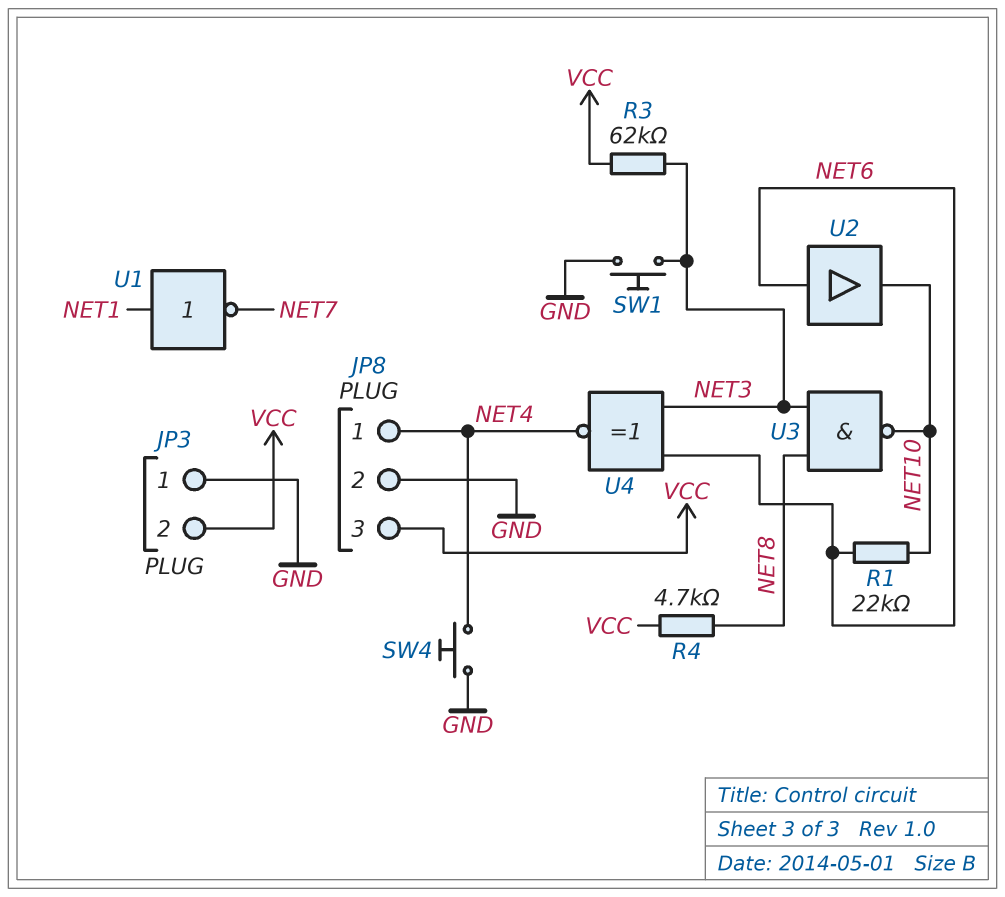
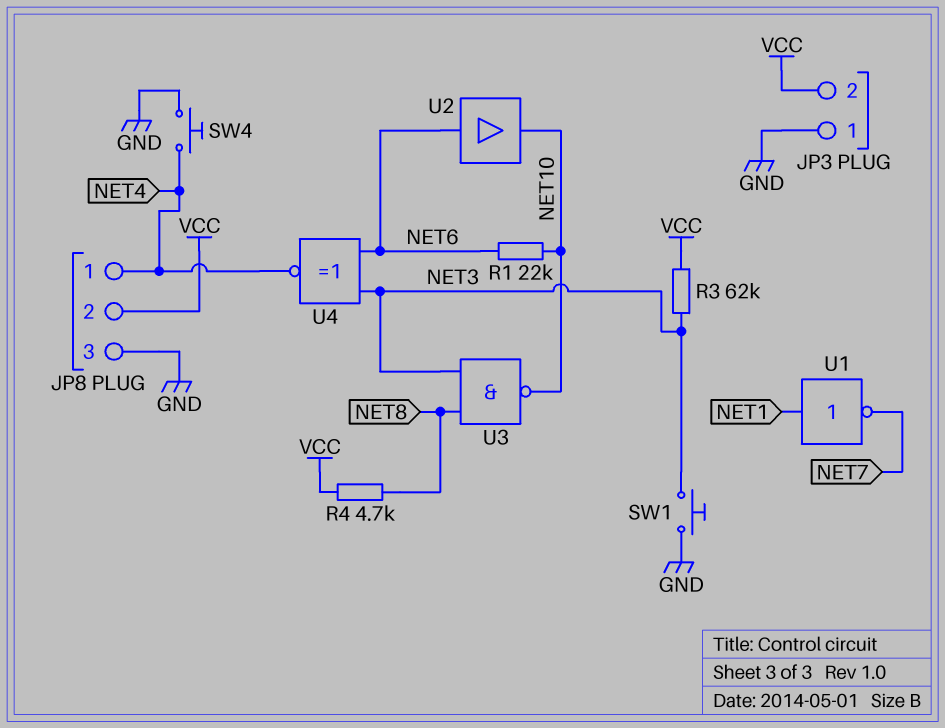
JP8 pin 2: GND -> VCC
JP8 pin 3: VCC -> GND

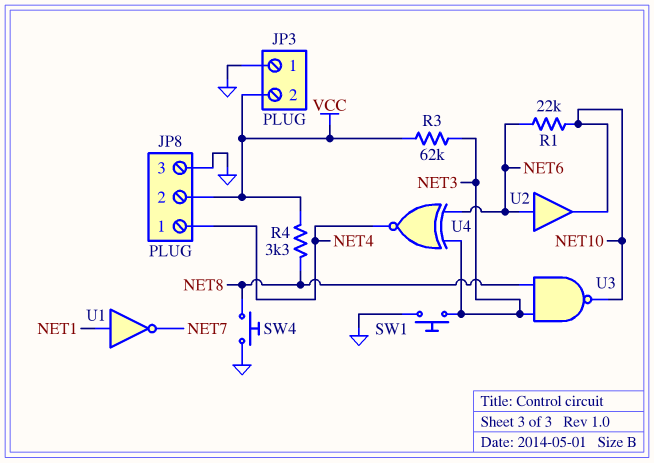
R4: 4.7k (NET8, VCC) -> 3.3k (NET8, VCC)
SW4: button (GND, NET4) -> button (GND, NET8)

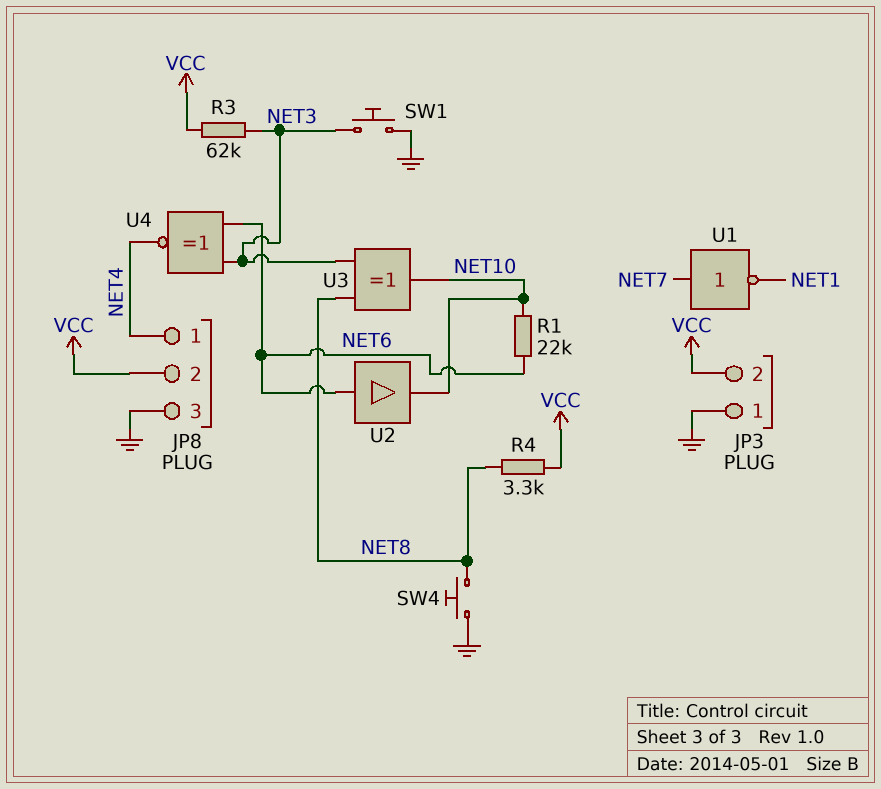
U1: NOT (in NET1, out NET7) -> NOT (in NET7, out NET1)
U3: NAND (in NET3, in NET8, out NET10) -> XOR (in NET3, in NET8, out NET10)

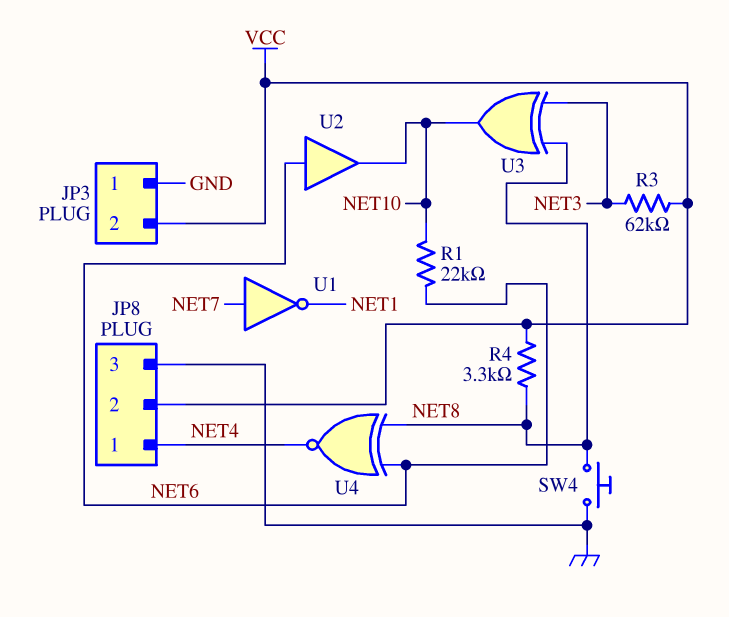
SW1: button (GND, NET3) -> none
U4: XNOR (in NET3, in NET6, out NET4) -> XNOR (in NET6, in NET8, out NET4)

